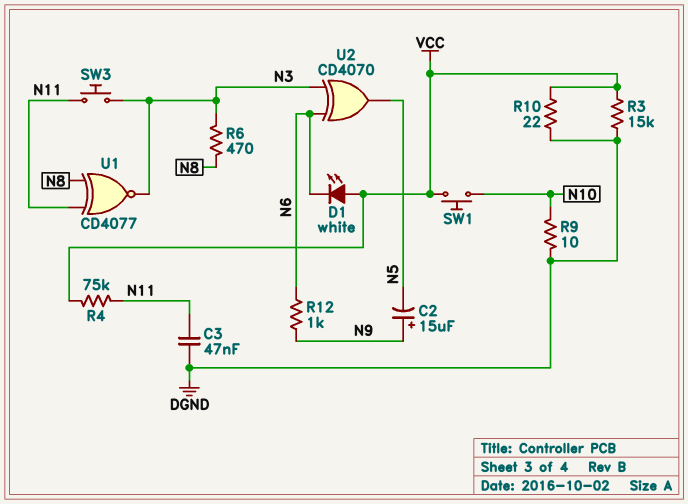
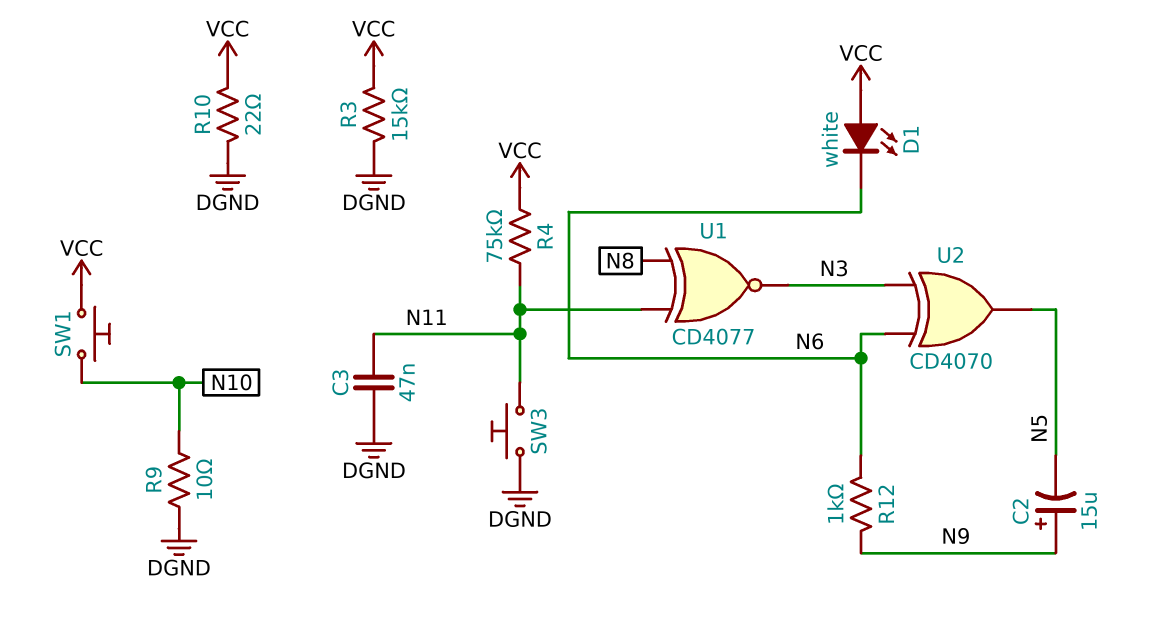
R6: 470 (N3, N8) -> none
SW3: button (N3, N11) -> button (DGND, N11)

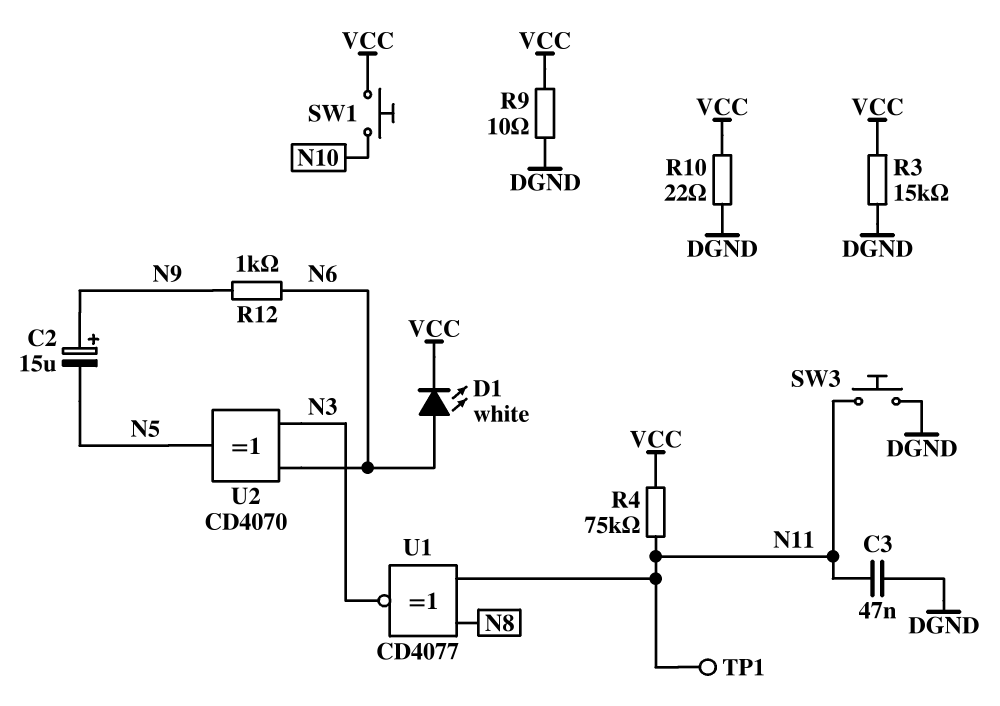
D1: LED white (A VCC, K N6) -> LED white (A N6, K VCC)
R9: 10 (DGND, N10) -> 10 (DGND, VCC)
TP1: none -> test point (N11)

